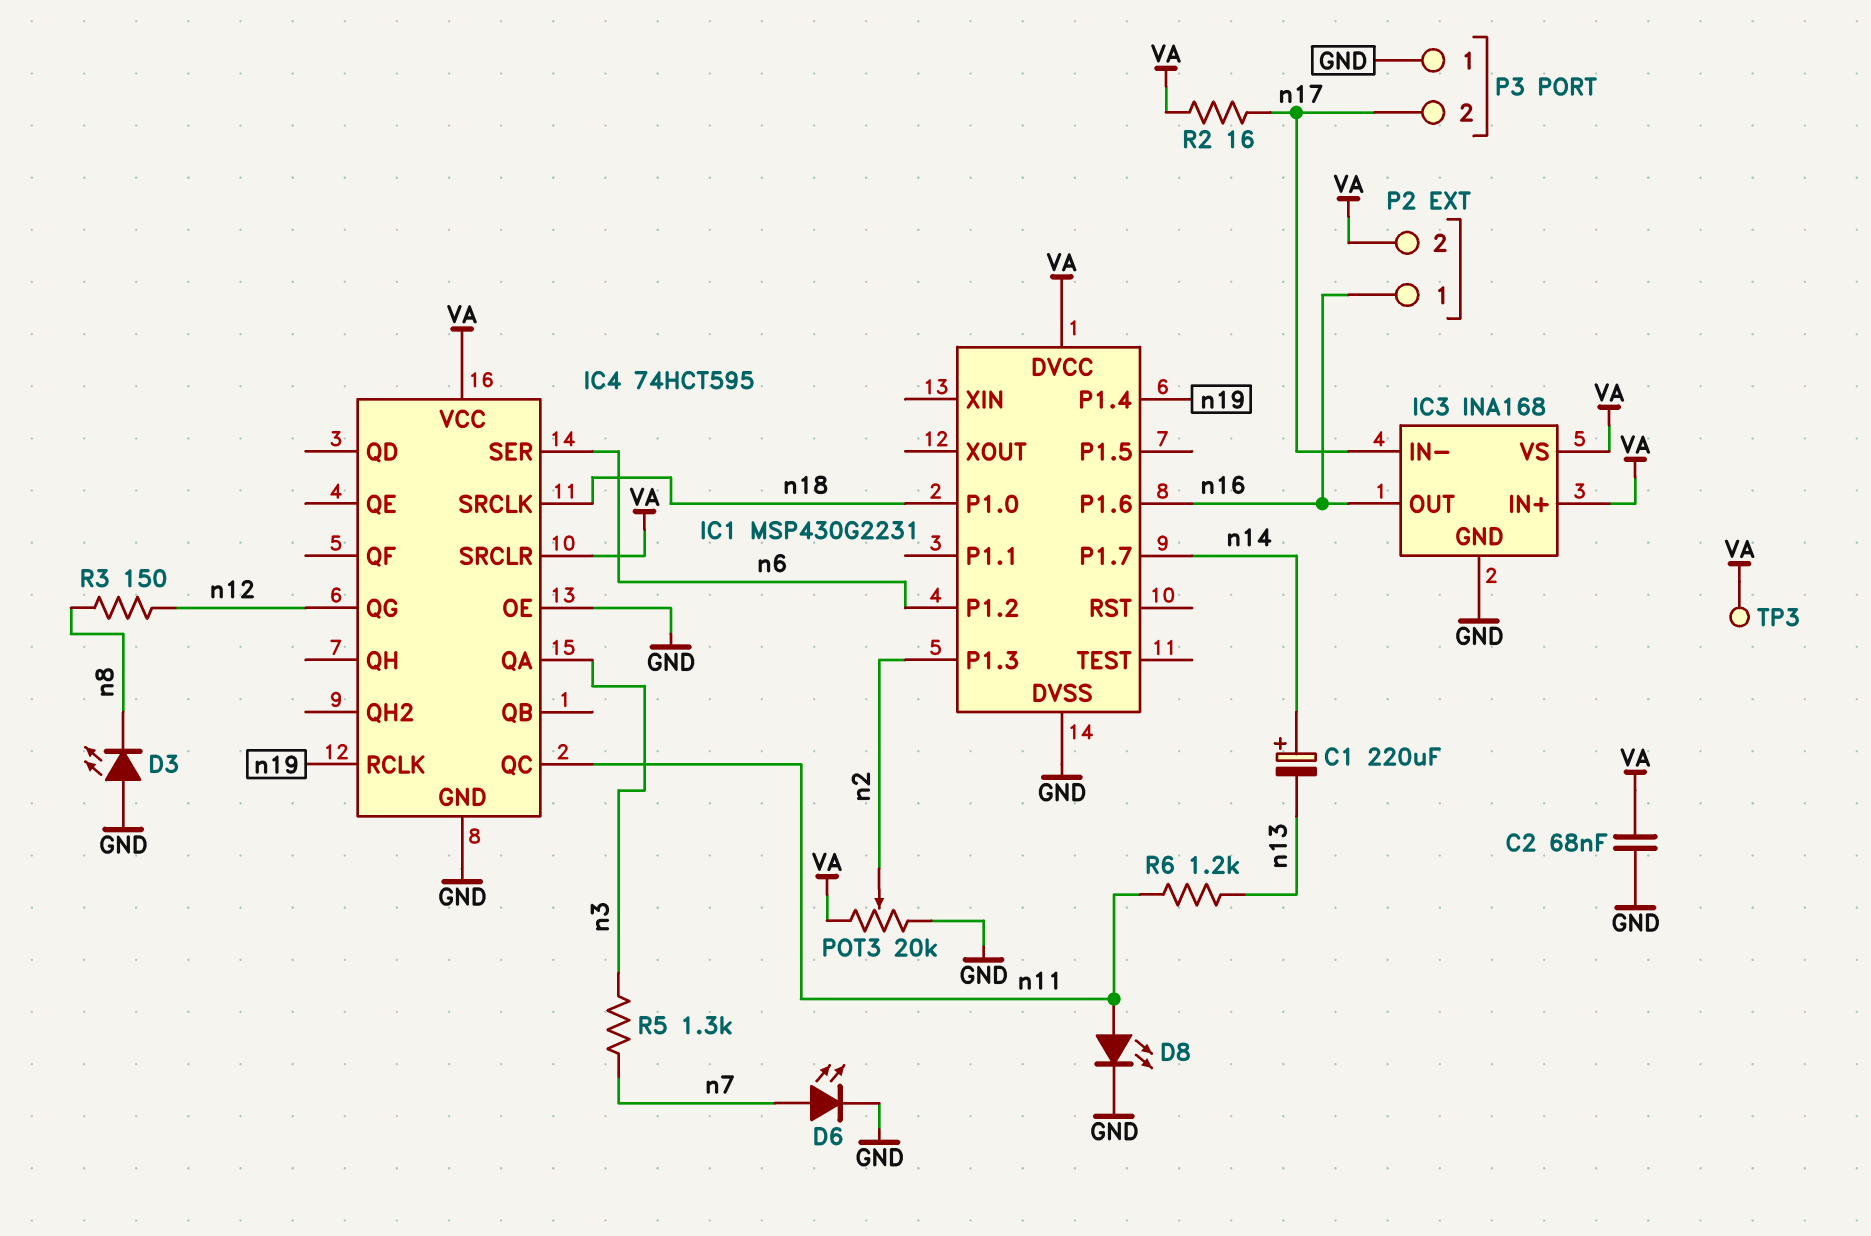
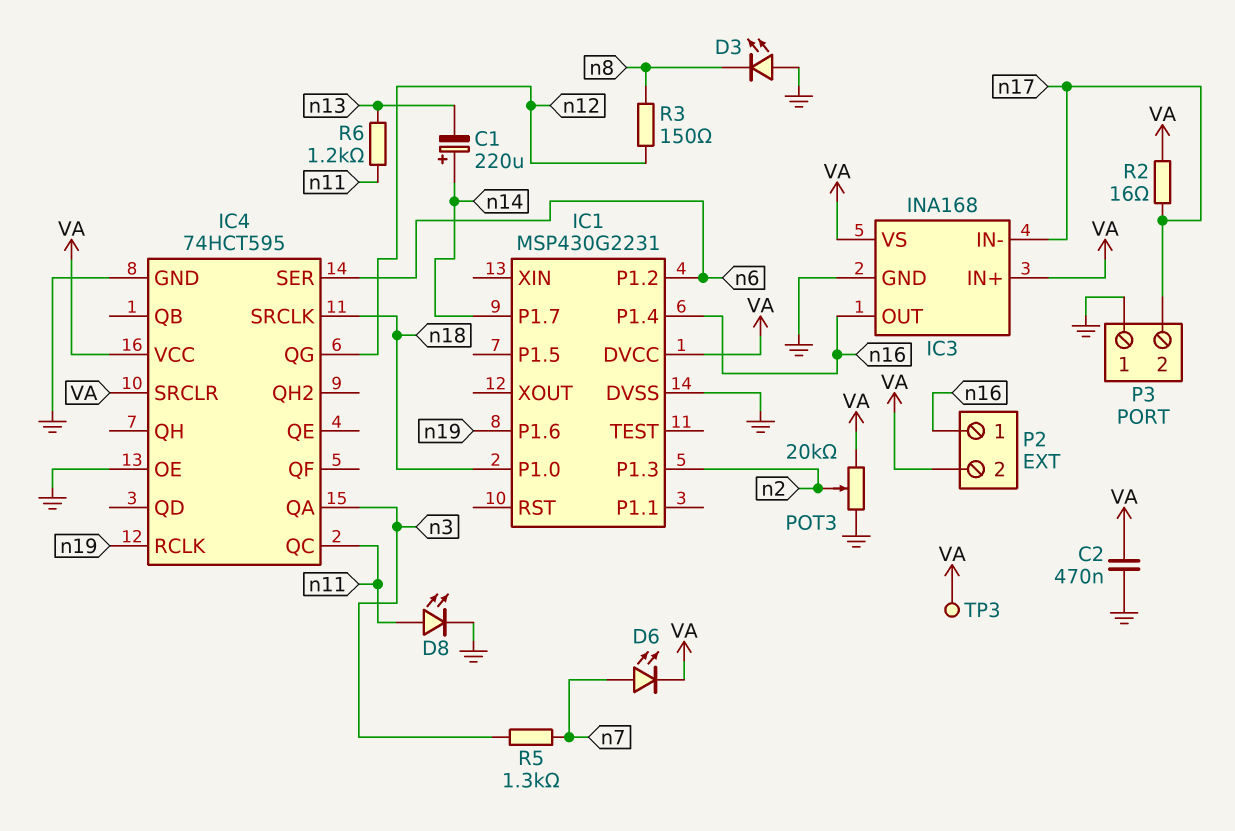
C2: 68nF (GND, VA) -> 470nF (GND, VA)
D6: LED (A n7, K GND) -> LED (A n7, K VA)
IC1 pin P1.4: n19 -> n16
IC1 pin P1.6: n16 -> n19

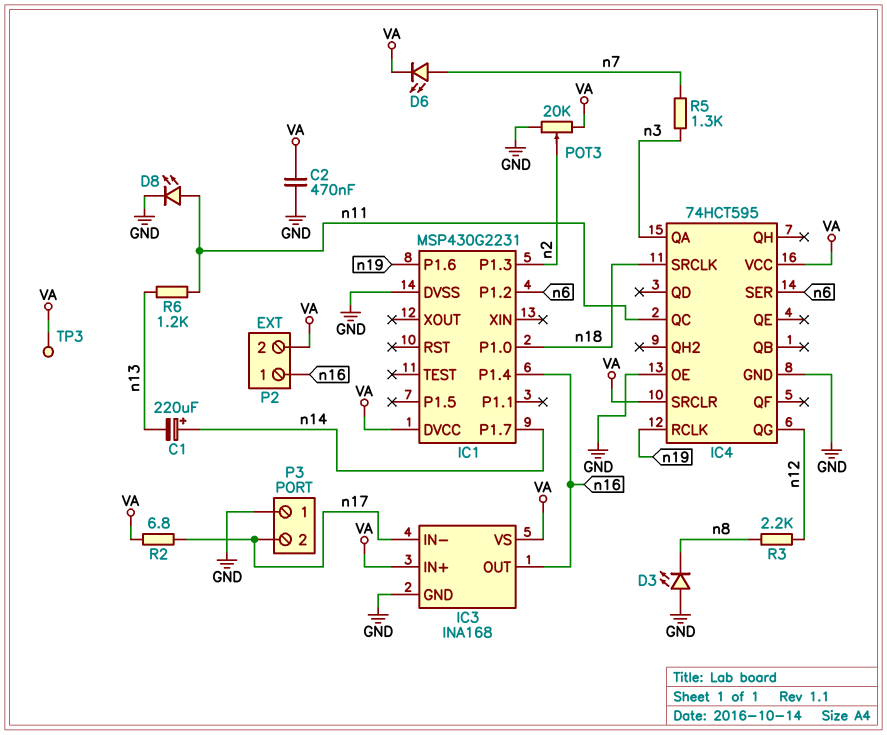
R2: 16 (VA, n17) -> 6.8 (VA, n17)
R3: 150 (n8, n12) -> 2.2k (n8, n12)

